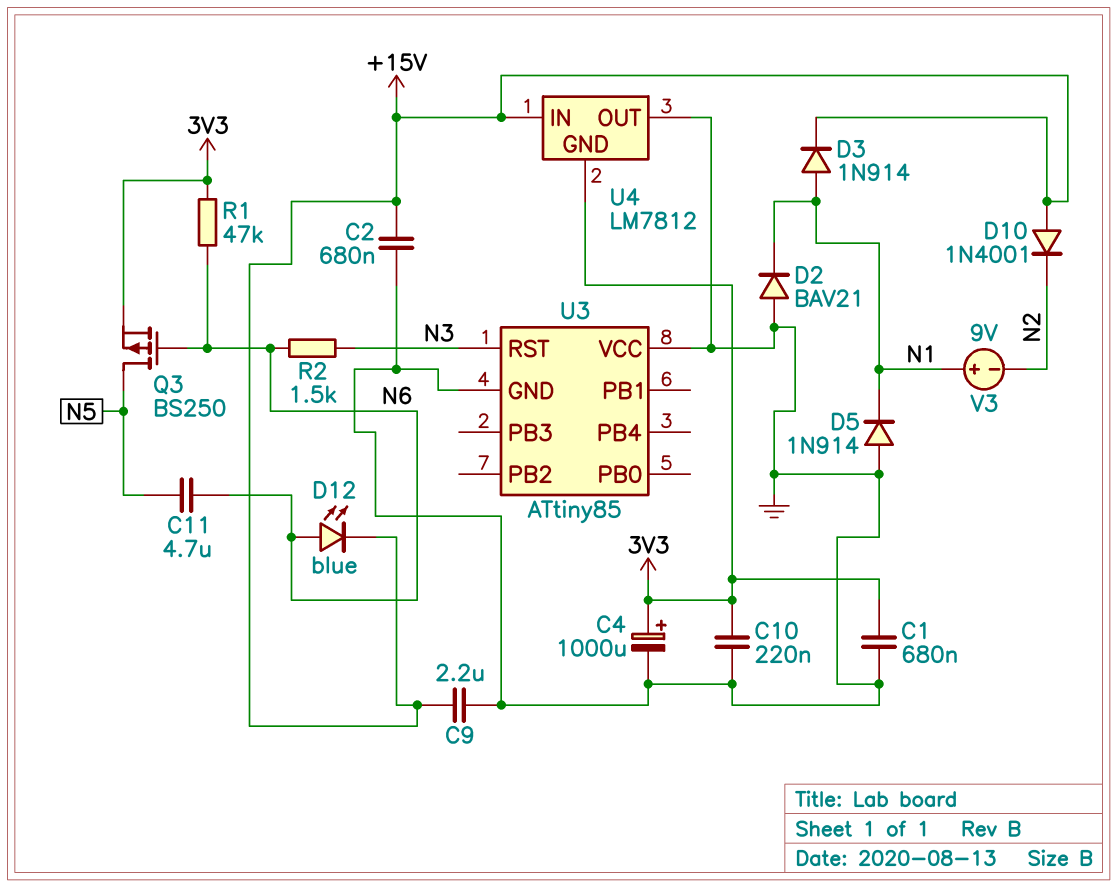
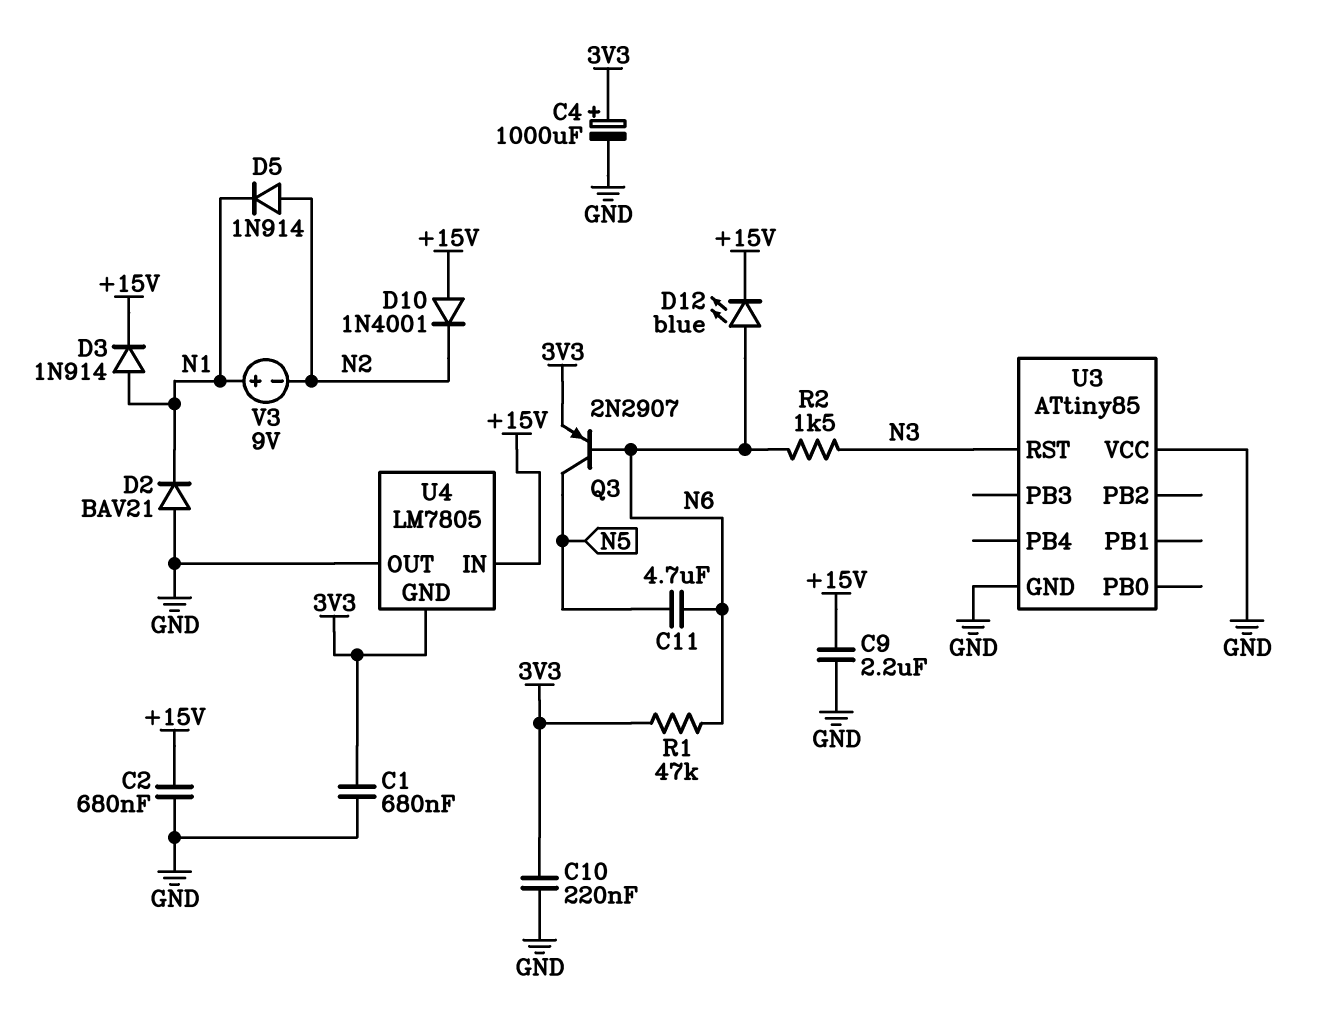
D5: diode 1N914 (A GND, K N1) -> diode 1N914 (A N2, K N1)
Q3: PMOS BS250 (G N6, D N5, S 3V3) -> PNP 2N2907 (B N6, C N5, E 3V3)
U4: LM7812 -> LM7805

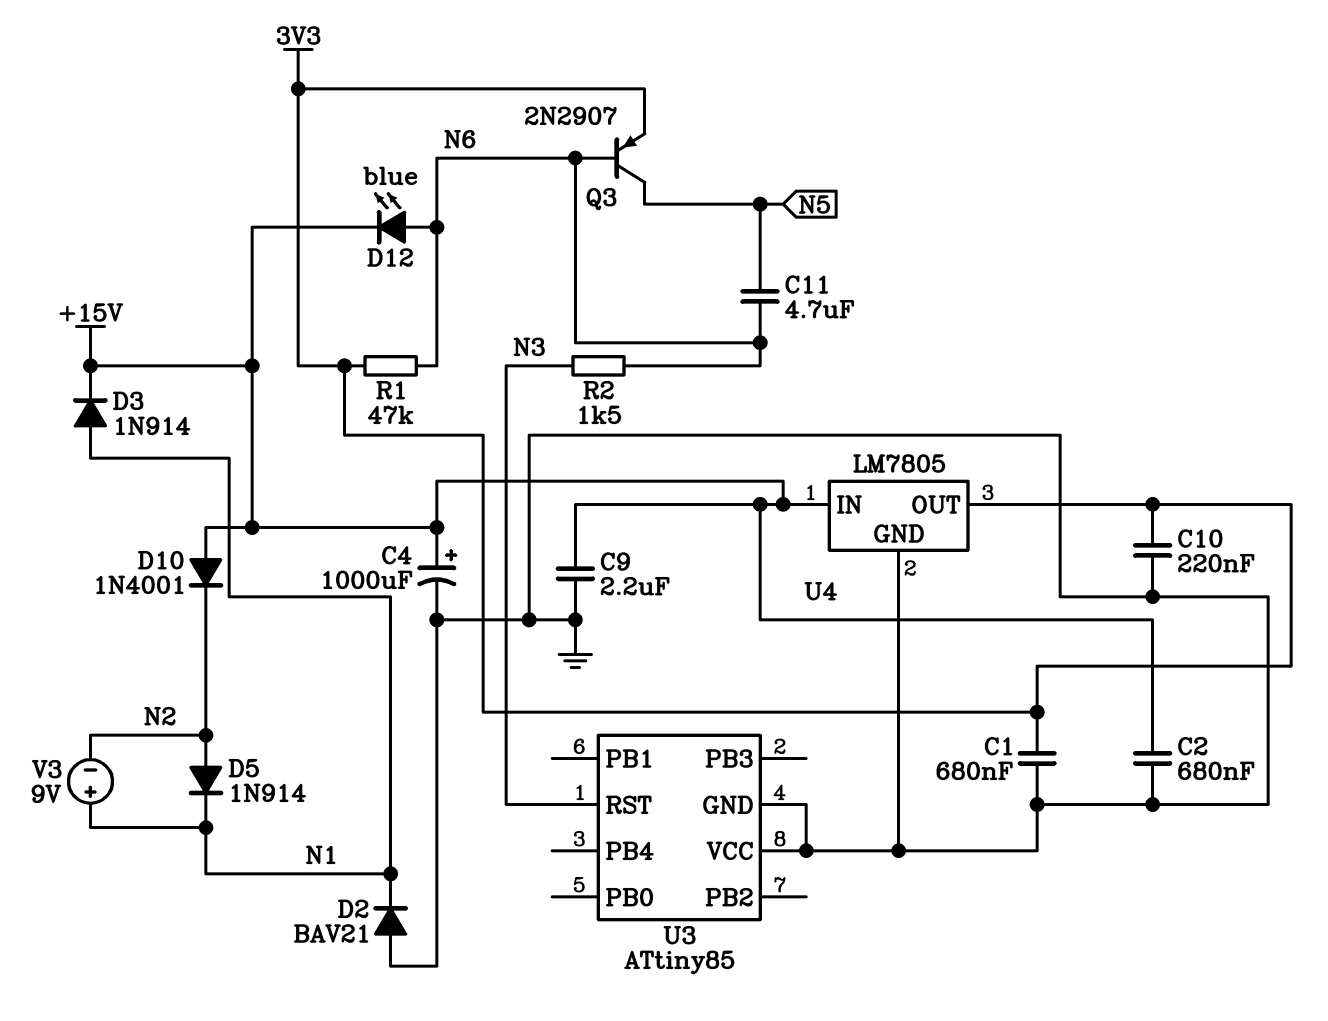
C4: 1000uF (plus 3V3, minus GND) -> 1000uF (plus +15V, minus GND)
U4 pin GND: 3V3 -> GND
U4 pin OUT: GND -> 3V3

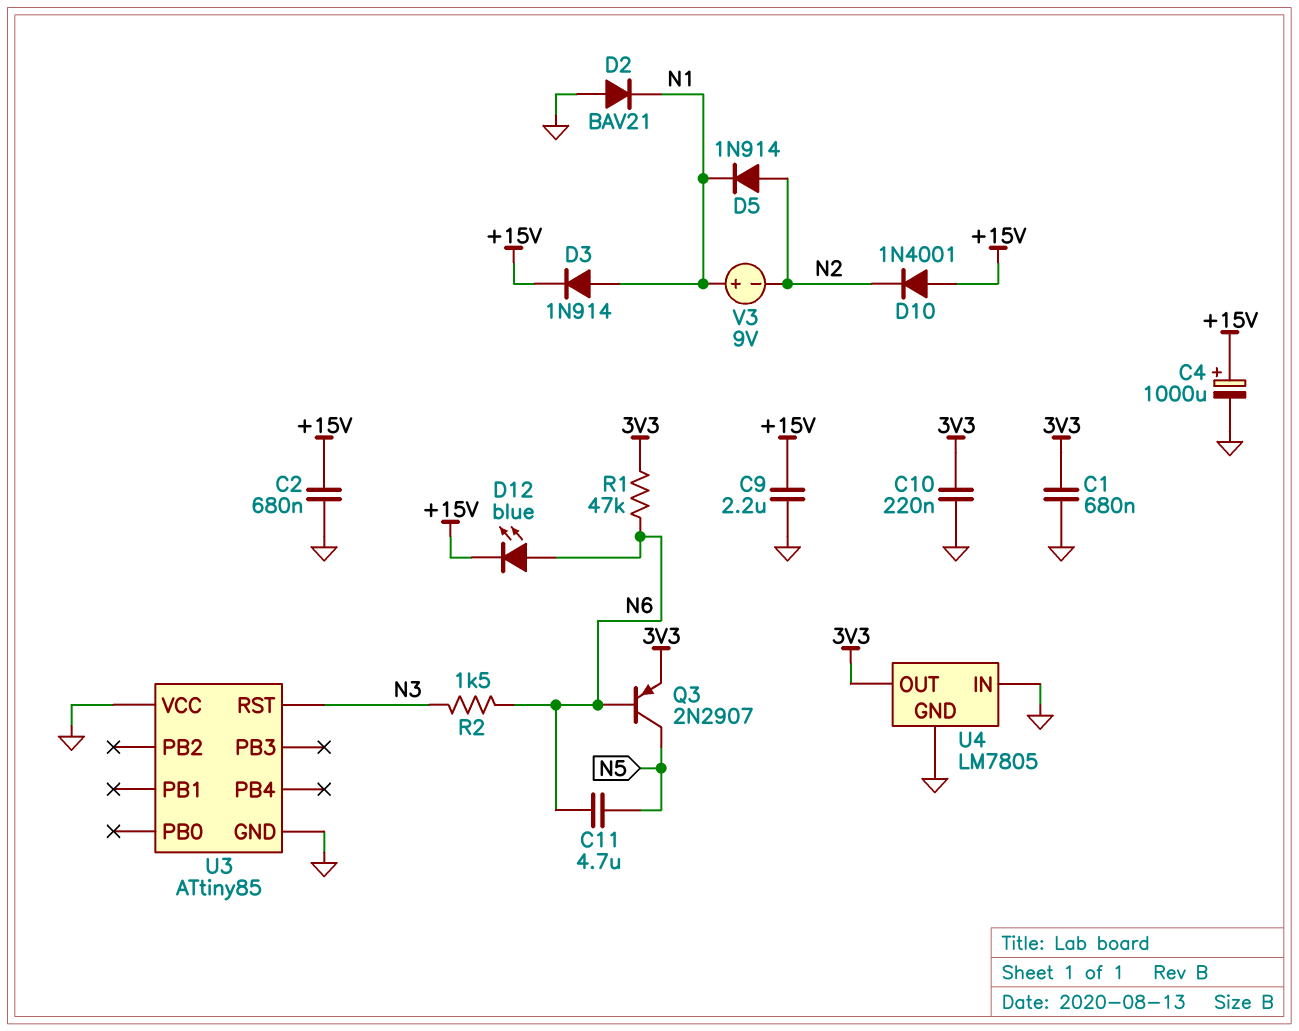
U4 pin IN: +15V -> GND

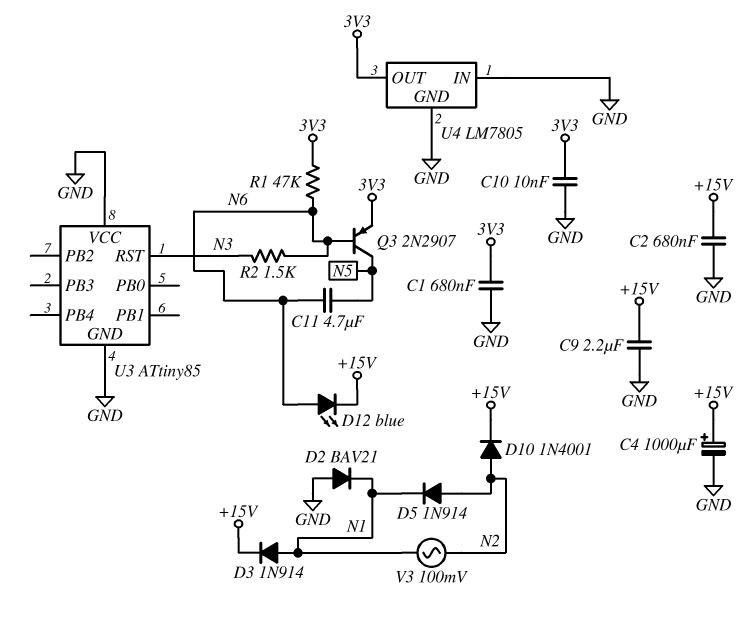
C10: 220nF (3V3, GND) -> 10nF (3V3, GND)
D10: diode 1N4001 (A +15V, K N2) -> diode 1N4001 (A N2, K +15V)
V3: 9V (plus N1, minus N2) -> AC 100mV (N1, N2)

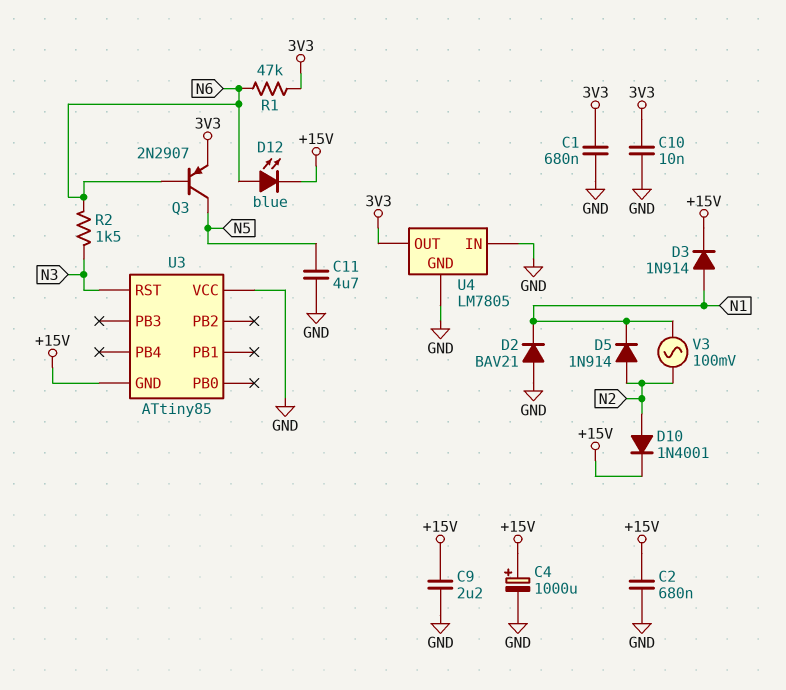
C11: 4.7uF (N5, N6) -> 4.7uF (GND, N5)
U3 pin GND: GND -> +15V

